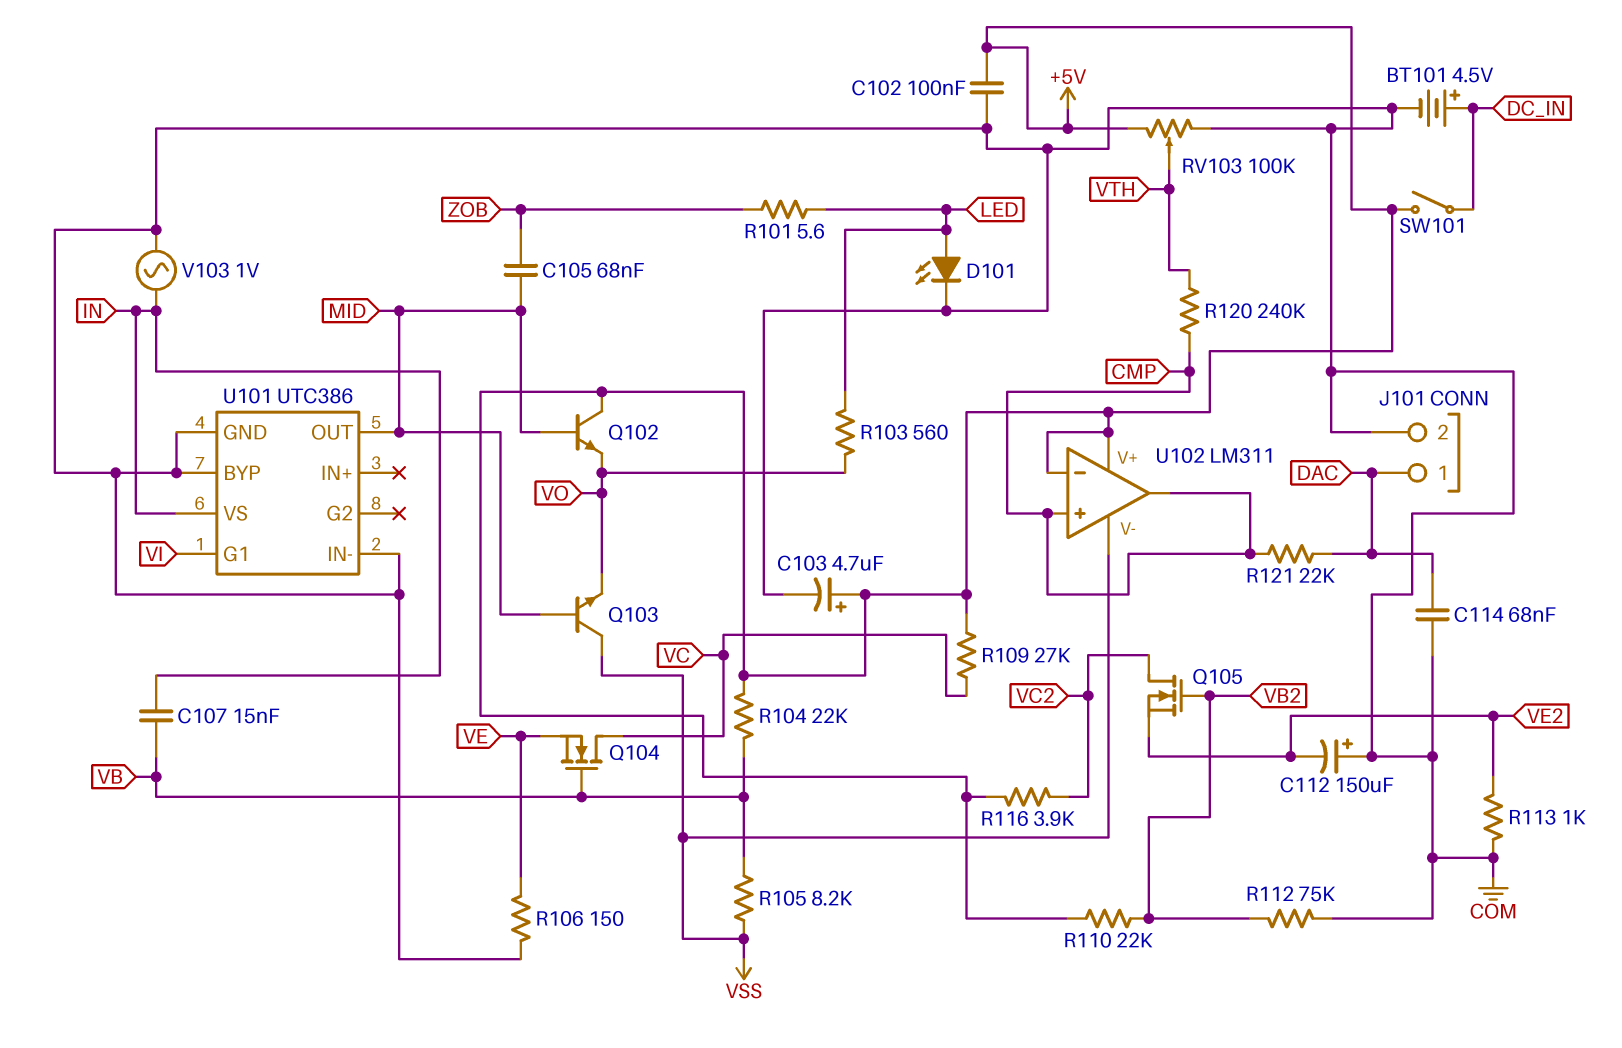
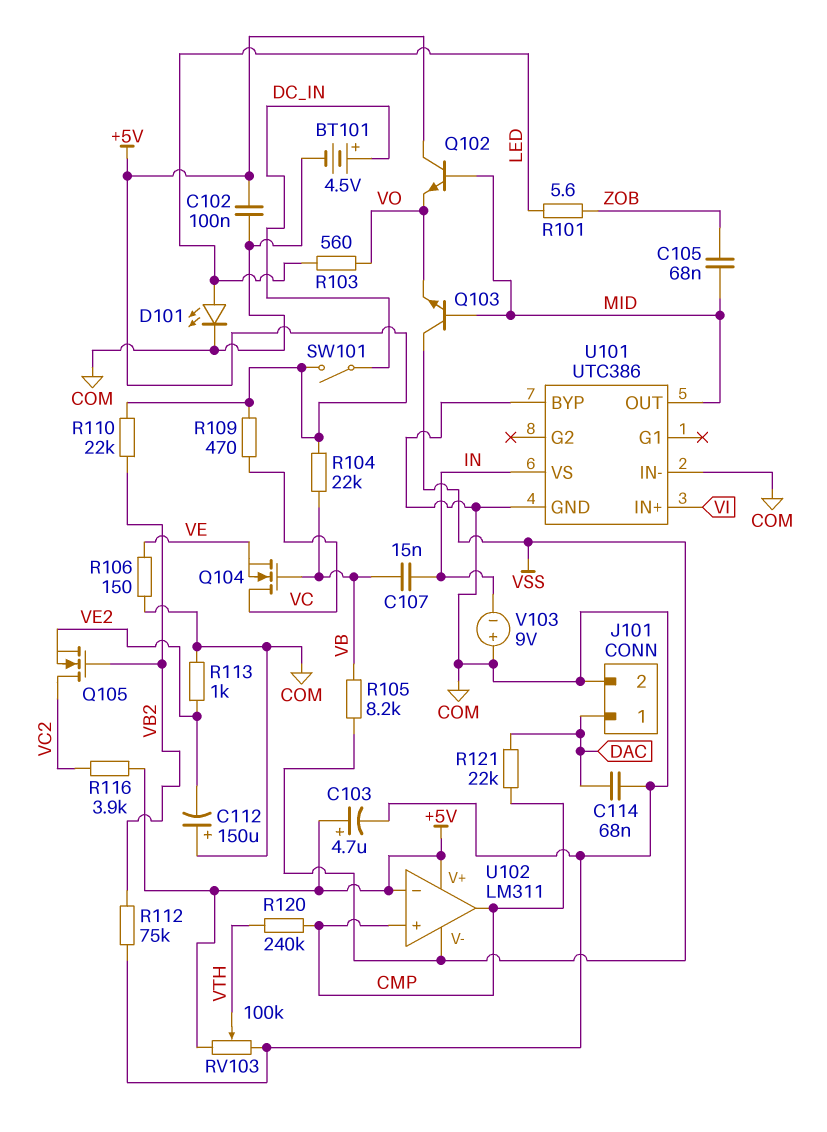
R109: 27k (+5V, VC) -> 470 (+5V, VC)
U101 pin G1: VI -> none
U101 pin IN+: none -> VI
V103: AC 1V (COM, IN) -> 9V (plus COM, minus IN)

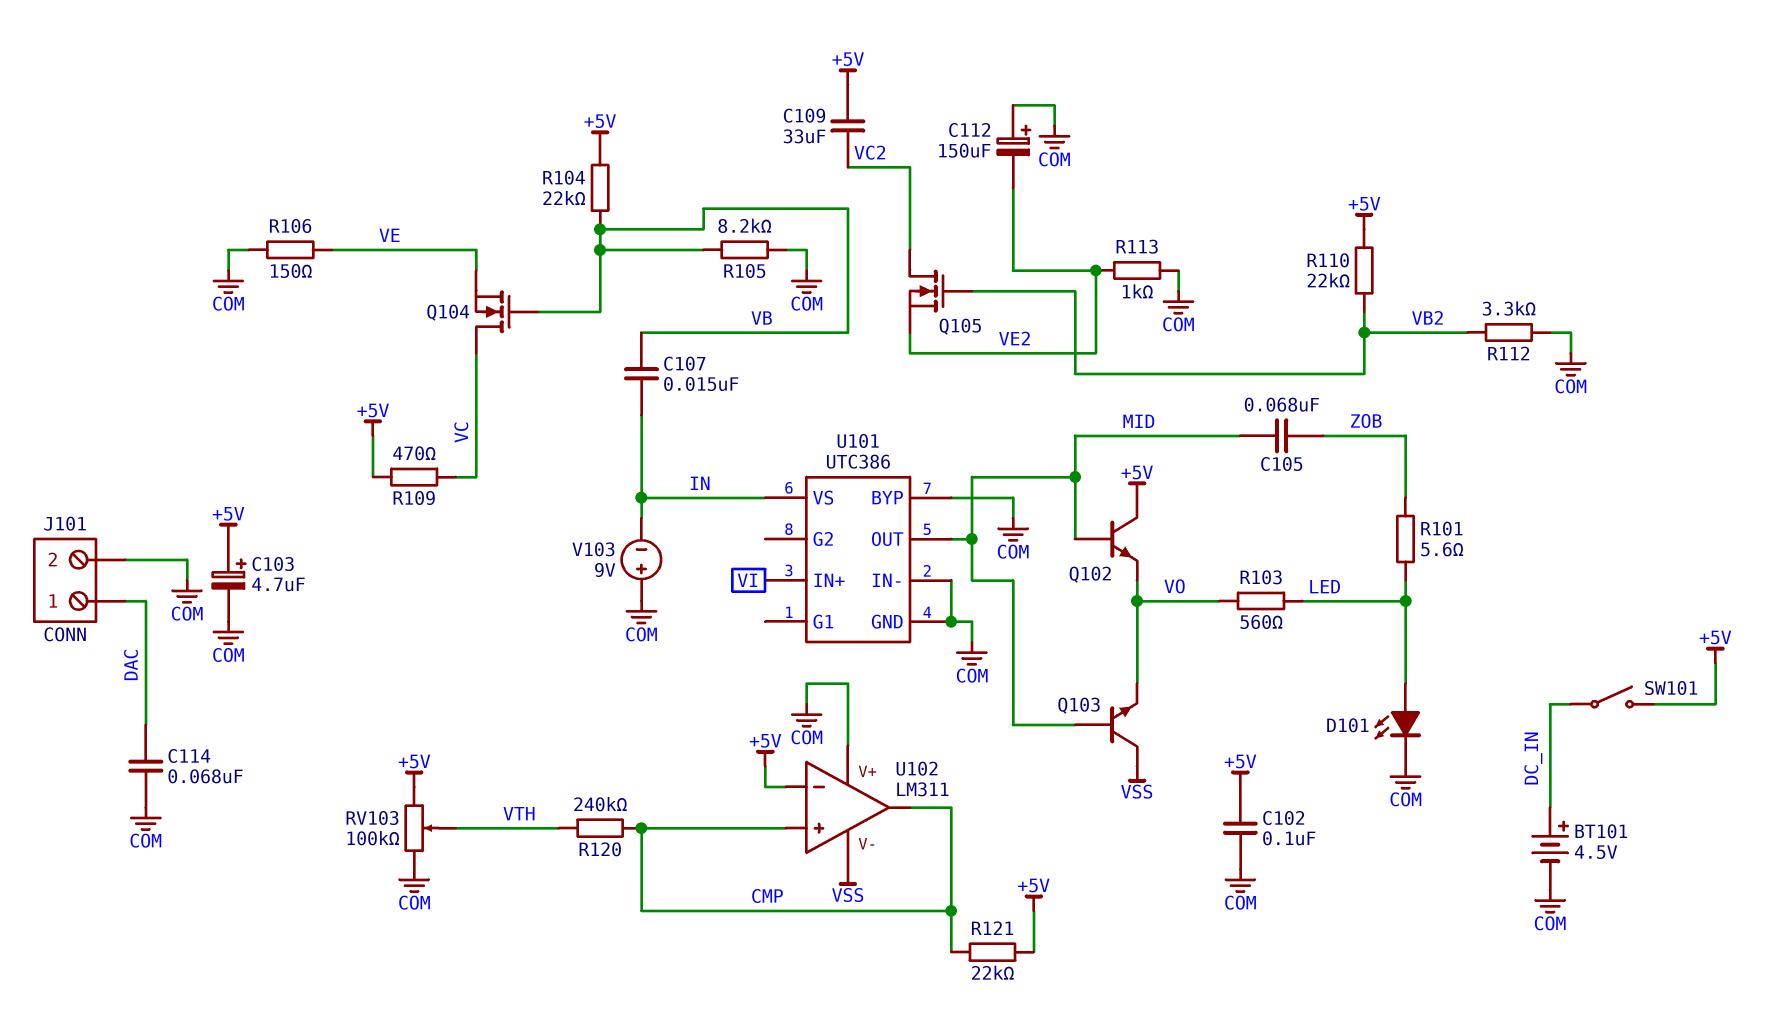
C109: none -> 33uF (+5V, VC2)
R105: 8.2k (VB, VSS) -> 8.2k (COM, VB)
R112: 75k (COM, VB2) -> 3.3k (COM, VB2)
R116: 3.9k (+5V, VC2) -> none
R121: 22k (CMP, DAC) -> 22k (+5V, CMP)
U102 pin V+: +5V -> COM

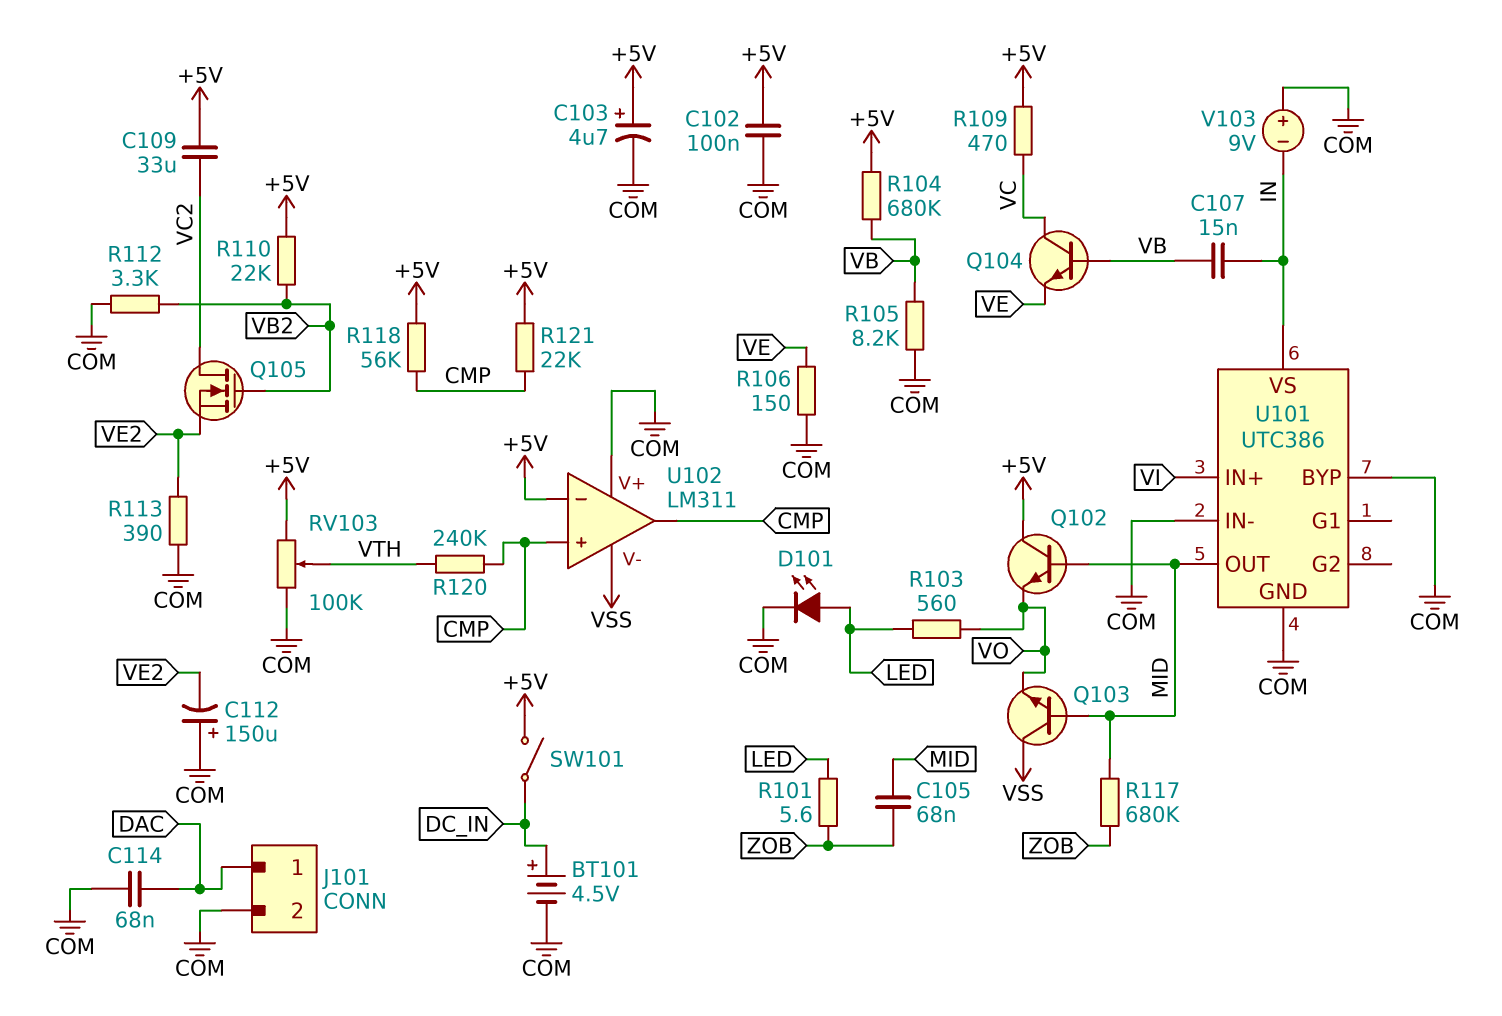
Q104: NMOS (G VB, D VC, S VE) -> NPN (B VB, C VC, E VE)
R104: 22k (+5V, VB) -> 680k (+5V, VB)
R113: 1k (COM, VE2) -> 390 (COM, VE2)
R117: none -> 680k (MID, ZOB)
R118: none -> 56k (+5V, CMP)

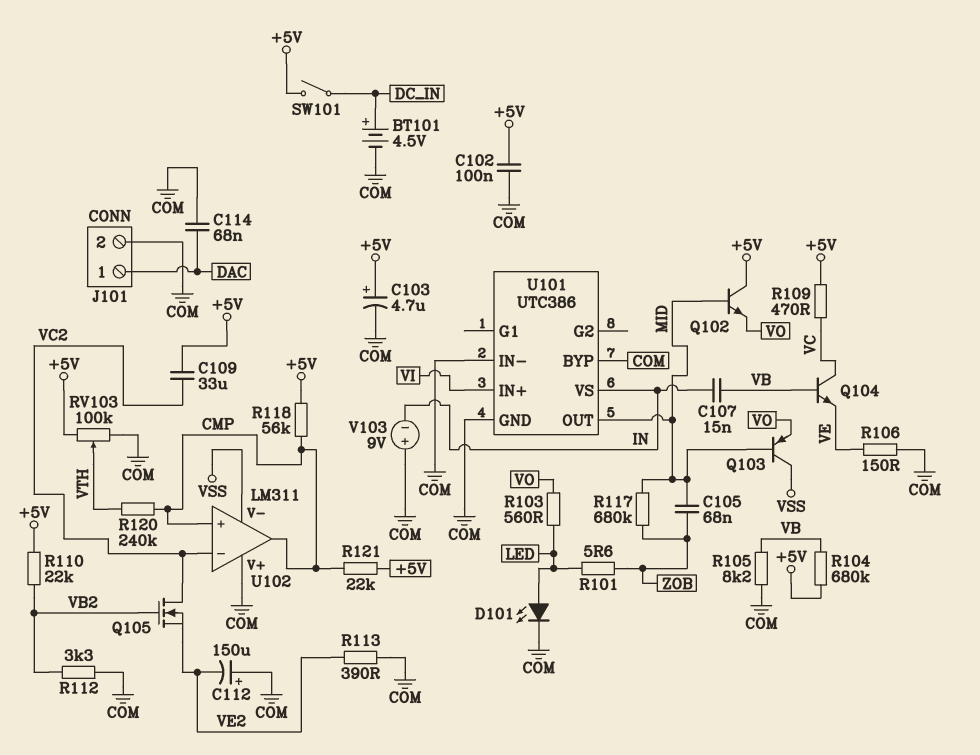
Q103: NPN (B MID, C VSS, E VO) -> PNP (B MID, C VSS, E VO)
U102 pin in-: +5V -> VC2

